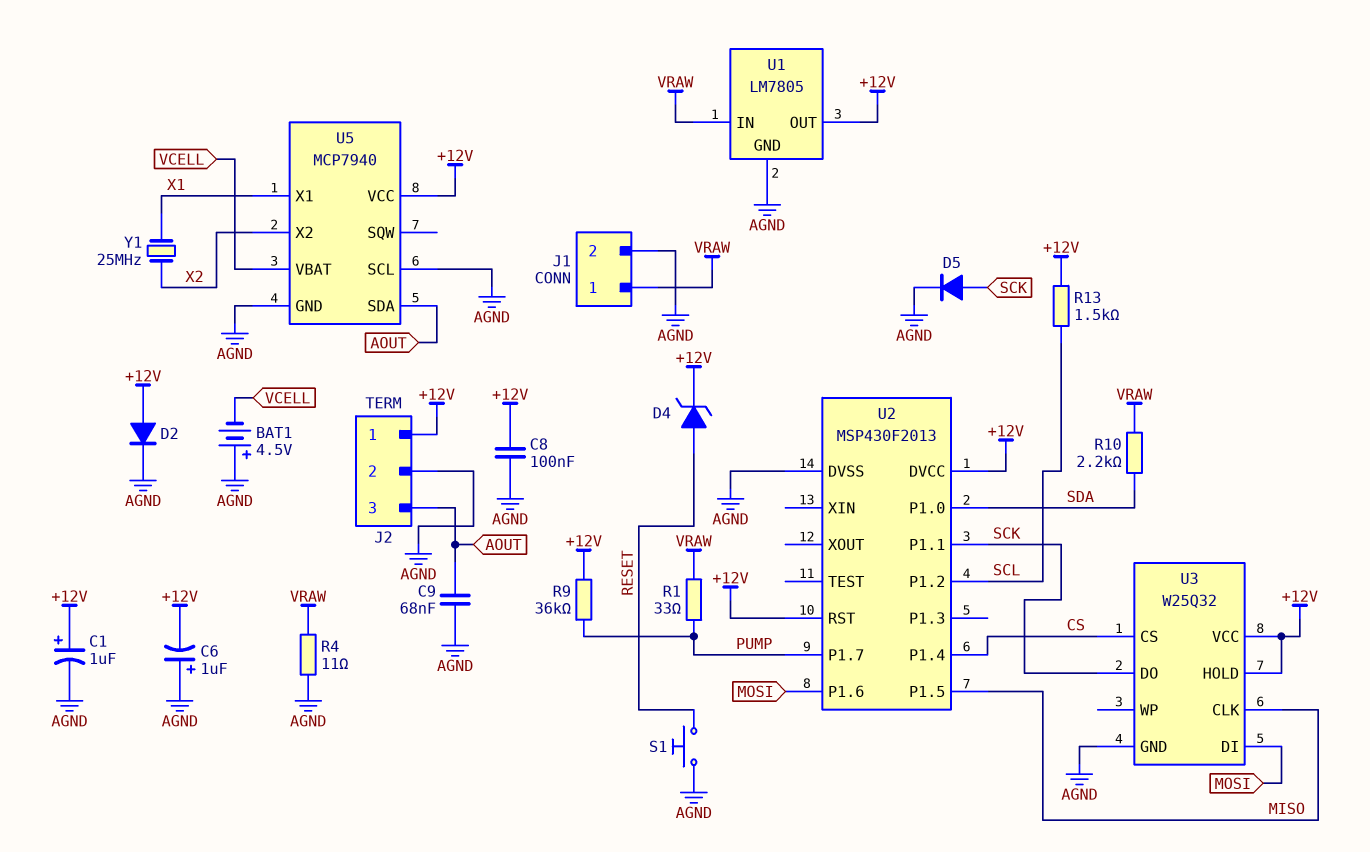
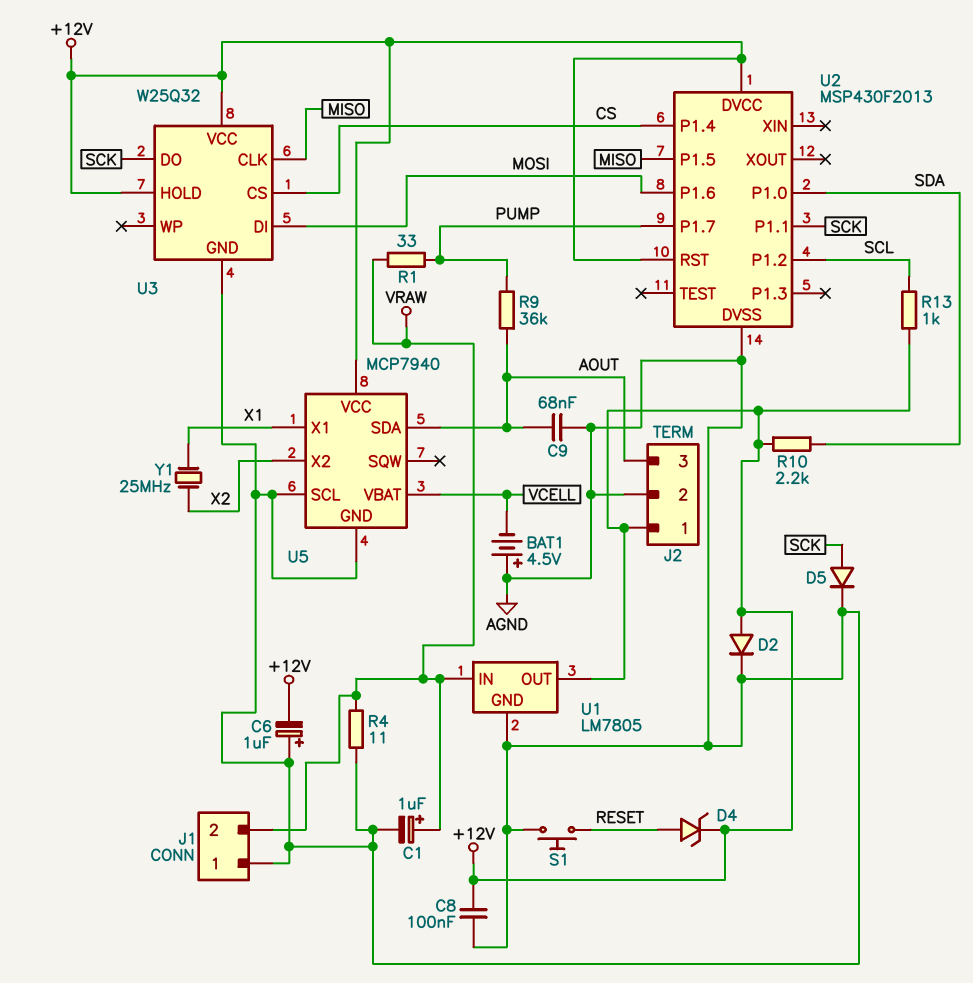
C1: 1uF (plus +12V, minus AGND) -> 1uF (plus VRAW, minus AGND)
J1 pin 1: VRAW -> AGND
J1 pin 2: AGND -> VRAW
R9: 36k (+12V, PUMP) -> 36k (AOUT, PUMP)
R10: 2.2k (SDA, VRAW) -> 2.2k (+12V, SDA)
R13: 1.5k (+12V, SCL) -> 1k (+12V, SCL)

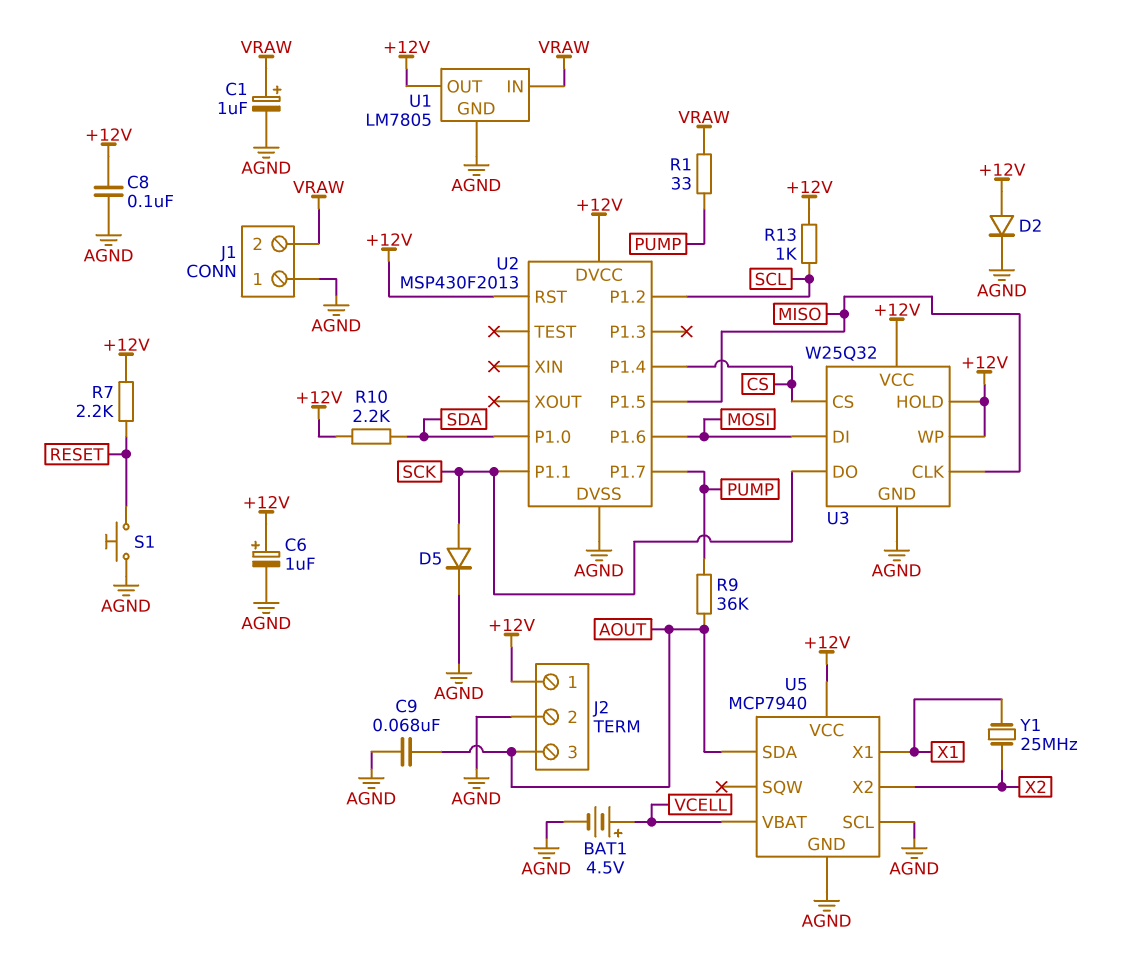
BAT1: 4.5V (plus AGND, minus VCELL) -> 4.5V (plus VCELL, minus AGND)
C6: 1uF (plus AGND, minus +12V) -> 1uF (plus +12V, minus AGND)
D4: zener (A RESET, K +12V) -> none
R4: 11 (AGND, VRAW) -> none
R7: none -> 2.2k (+12V, RESET)
U3 pin WP: none -> +12V

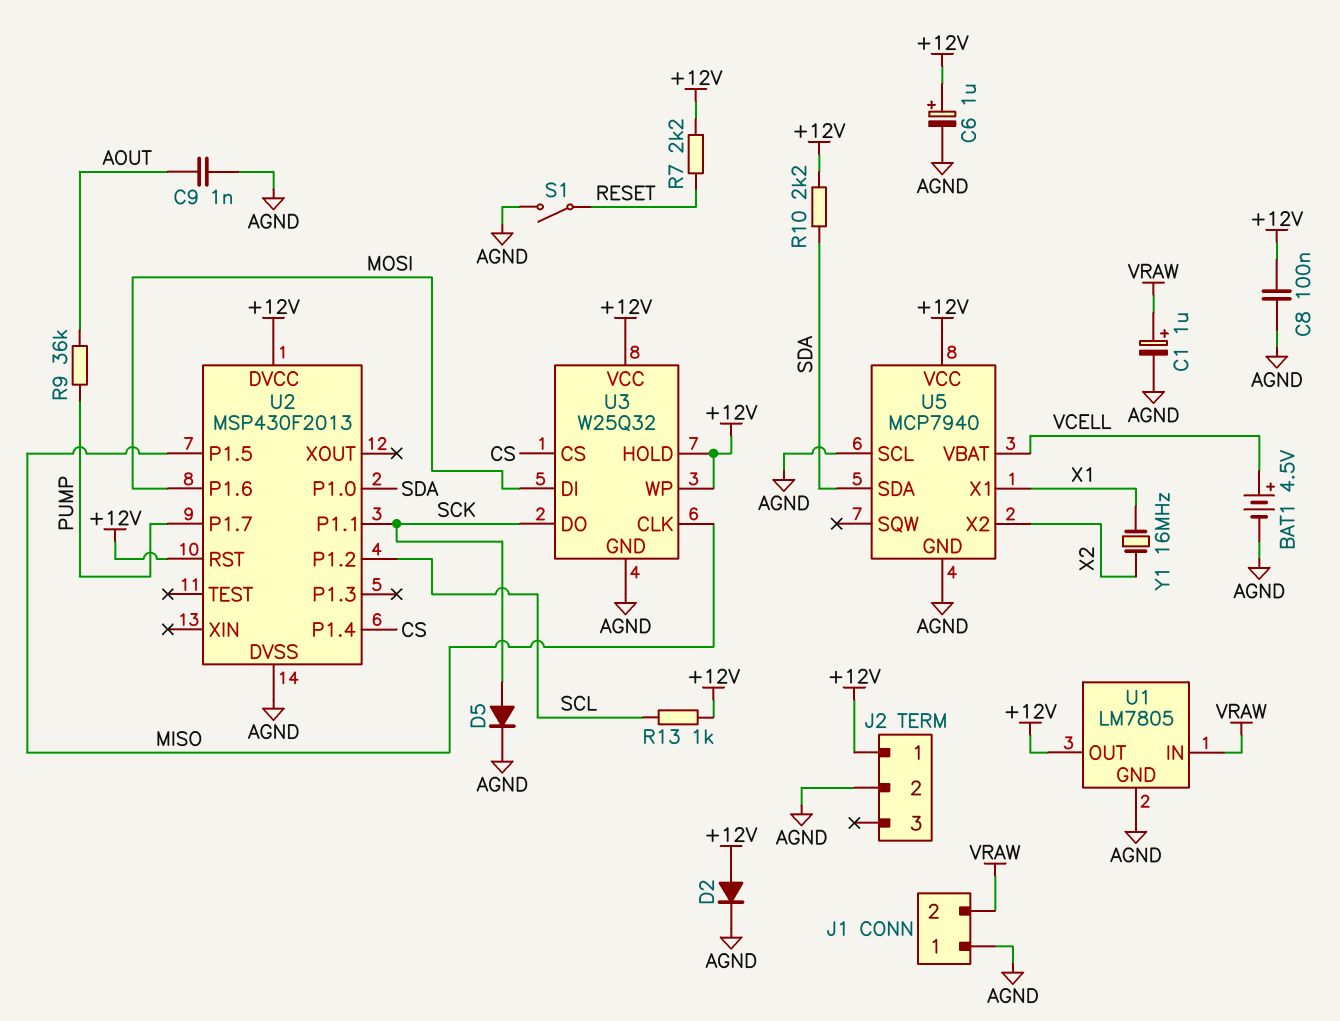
C9: 68nF (AGND, AOUT) -> 1nF (AGND, AOUT)
J2 pin 3: AOUT -> none
R1: 33 (PUMP, VRAW) -> none
S1: button (AGND, RESET) -> switch (AGND, RESET)
U5 pin SDA: AOUT -> SDA
Y1: 25MHz (X1, X2) -> 16MHz (X1, X2)

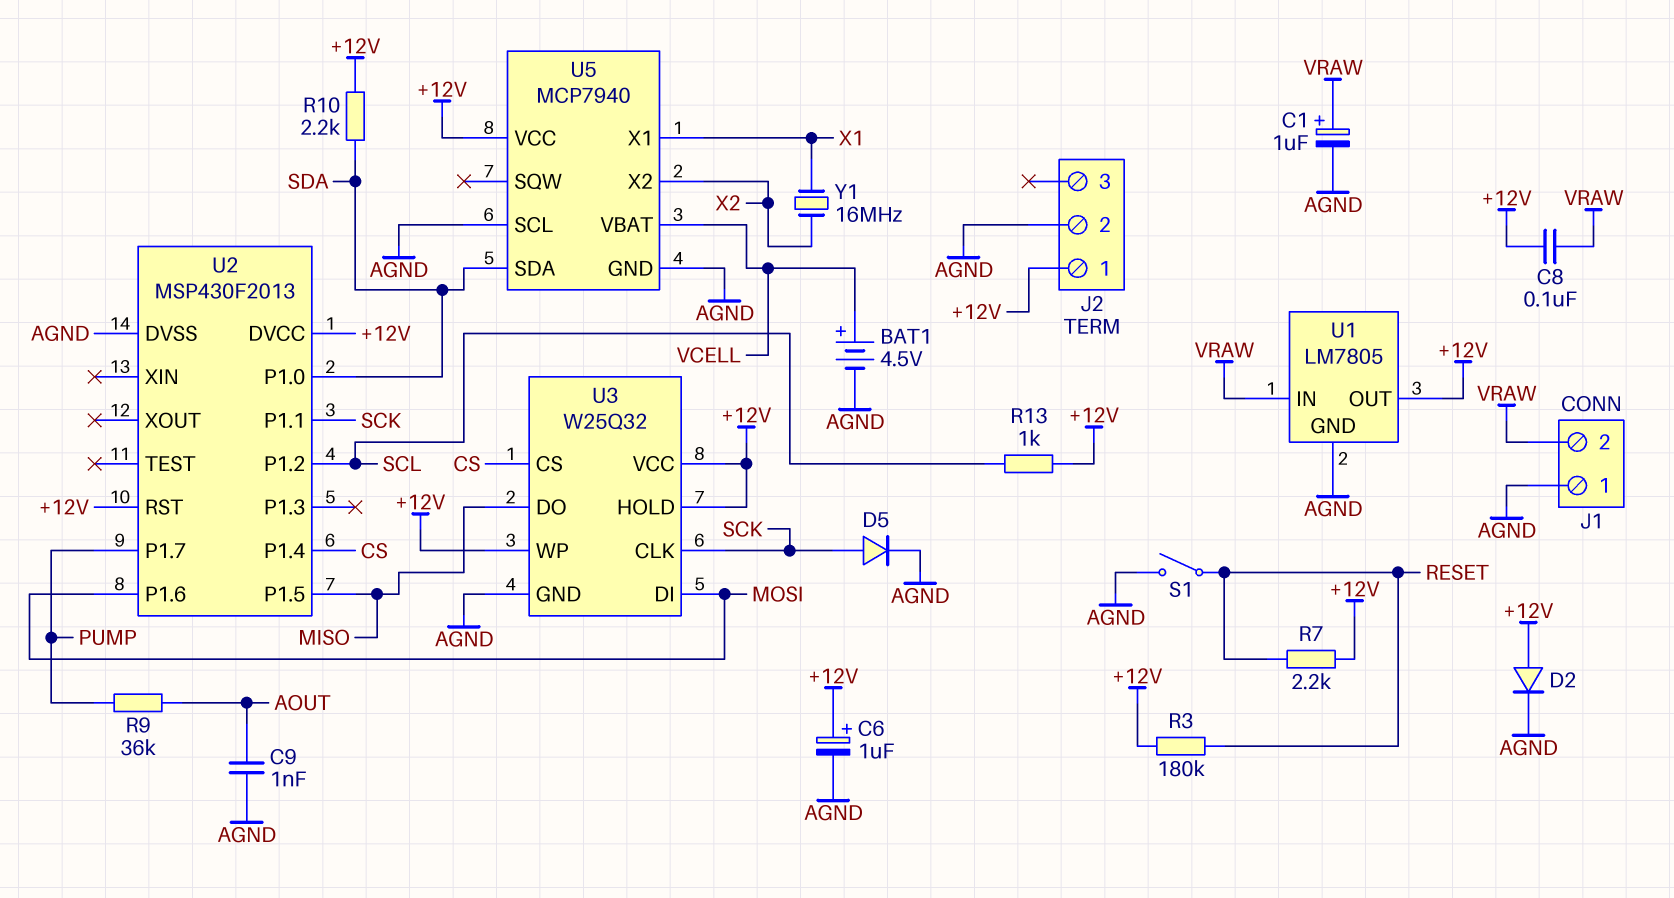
C8: 100nF (+12V, AGND) -> 100nF (+12V, VRAW)
R3: none -> 180k (+12V, RESET)
U3 pin CLK: MISO -> SCK
U3 pin DO: SCK -> MISO

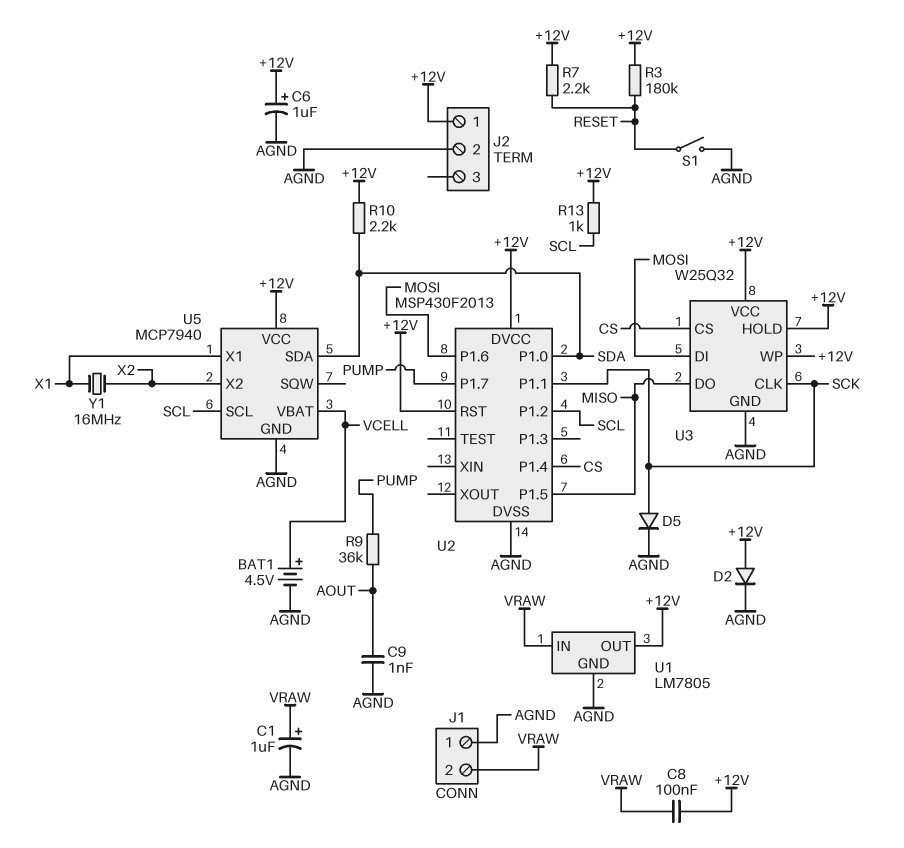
U5 pin SCL: AGND -> SCL

